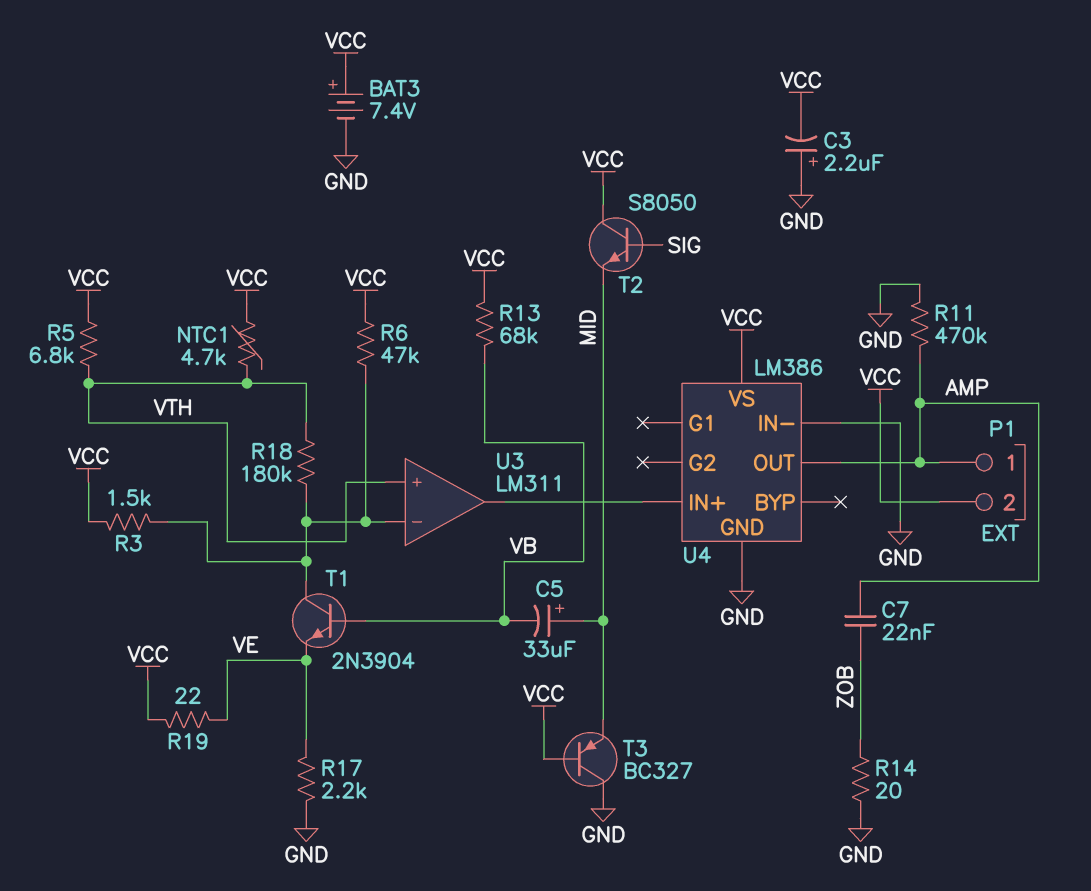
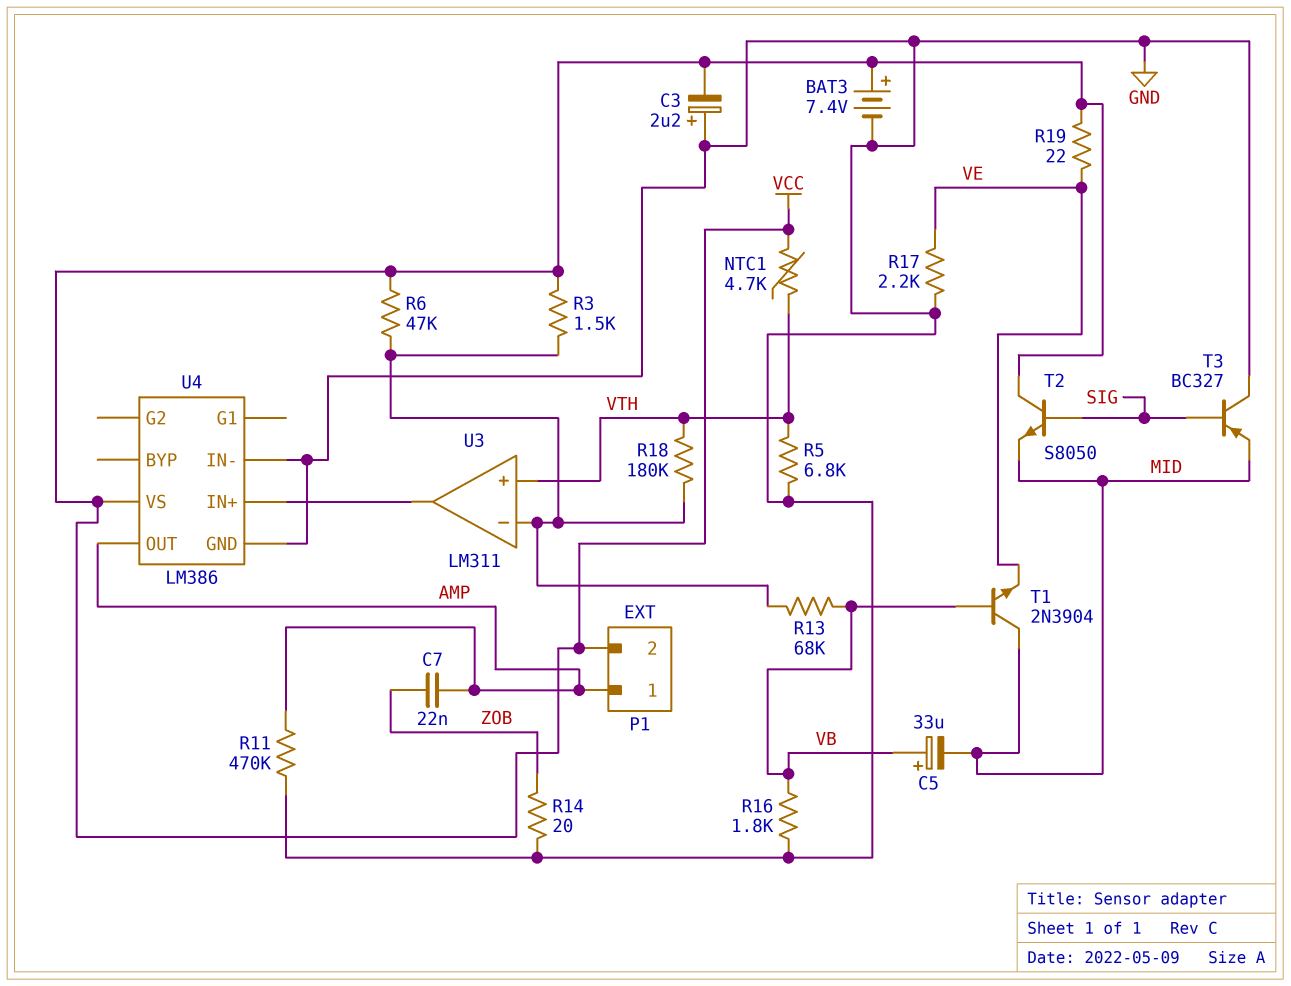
C5: 33uF (plus MID, minus VB) -> 33uF (plus VB, minus MID)
R5: 6.8k (VCC, VTH) -> 6.8k (GND, VTH)
R13: 68k (VB, VCC) -> 68k (U3/in-, VB)
R16: none -> 1.8k (GND, VB)
T1: NPN 2N3904 (B VB, C U3/in-, E VE) -> NPN 2N3904 (B VB, C MID, E VE)
T3: PNP BC327 (B VCC, C GND, E MID) -> PNP BC327 (B SIG, C GND, E MID)

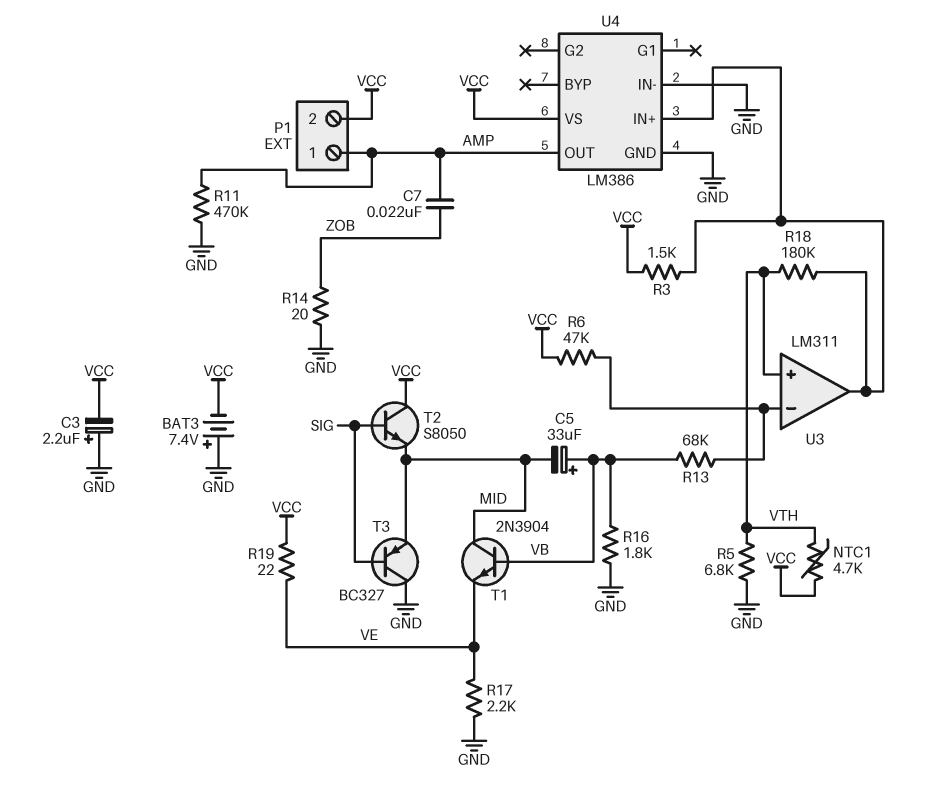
BAT3: 7.4V (plus VCC, minus GND) -> 7.4V (plus GND, minus VCC)
R3: 1.5k (U3/in-, VCC) -> 1.5k (U3/out, VCC)
R18: 180k (U3/in-, VTH) -> 180k (U3/out, VTH)

